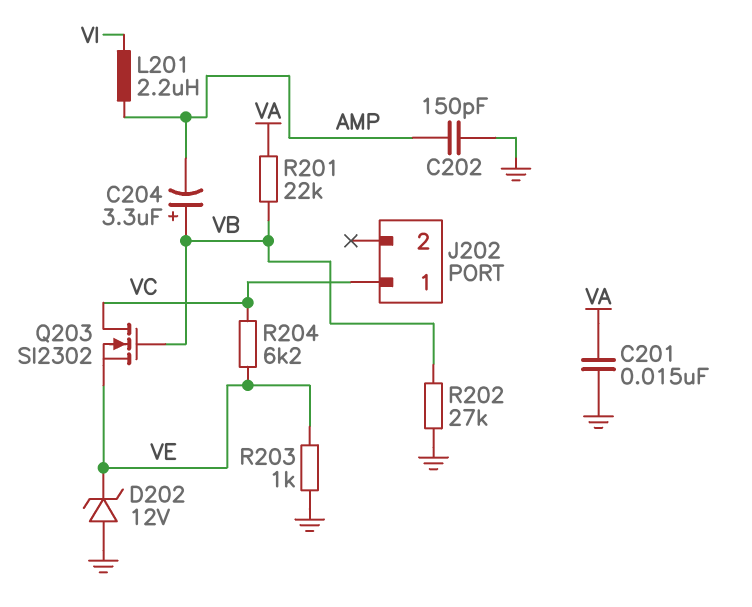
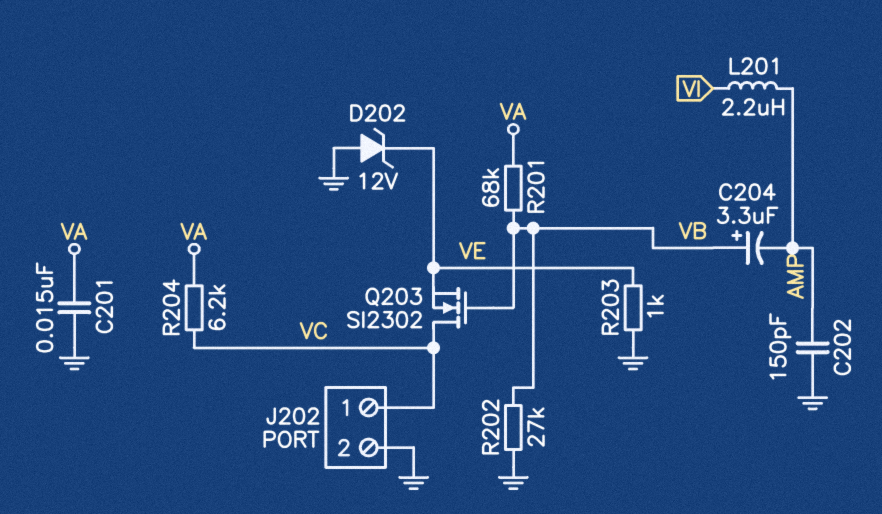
J202 pin 2: none -> GND
R201: 22k (VA, VB) -> 68k (VA, VB)
R204: 6.2k (VC, VE) -> 6.2k (VA, VC)

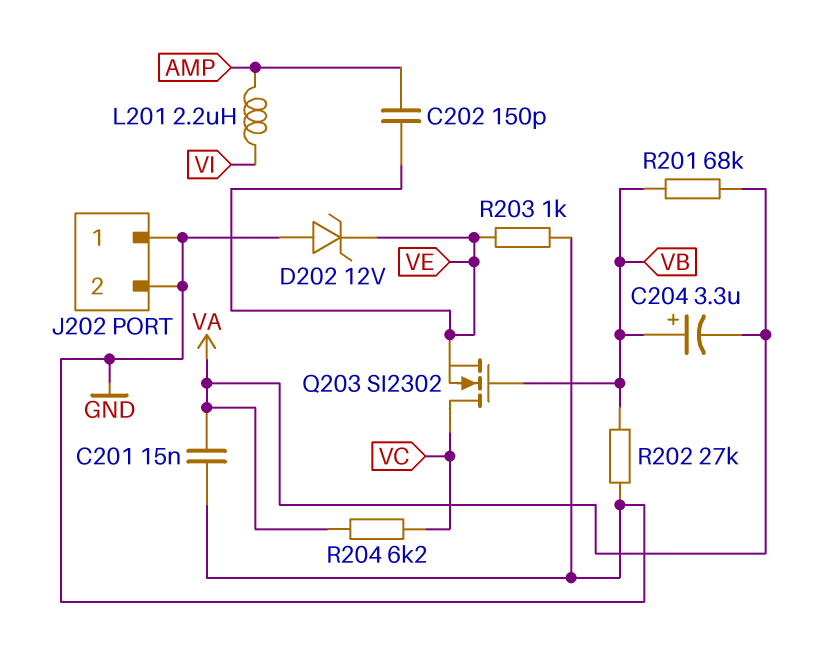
C202: 150pF (AMP, GND) -> 150pF (AMP, VE)
C204: 3.3uF (plus VB, minus AMP) -> 3.3uF (plus VB, minus VA)
J202 pin 1: VC -> GND

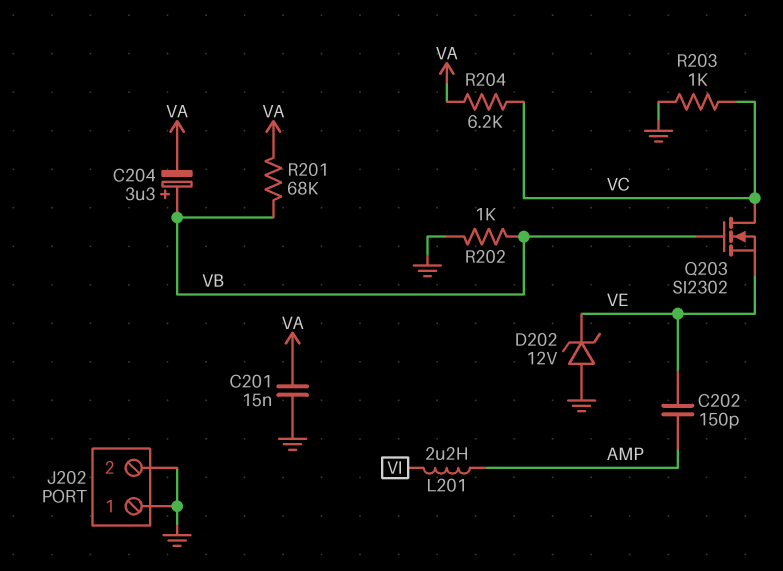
R202: 27k (GND, VB) -> 1k (GND, VB)
R203: 1k (GND, VE) -> 1k (GND, VC)

